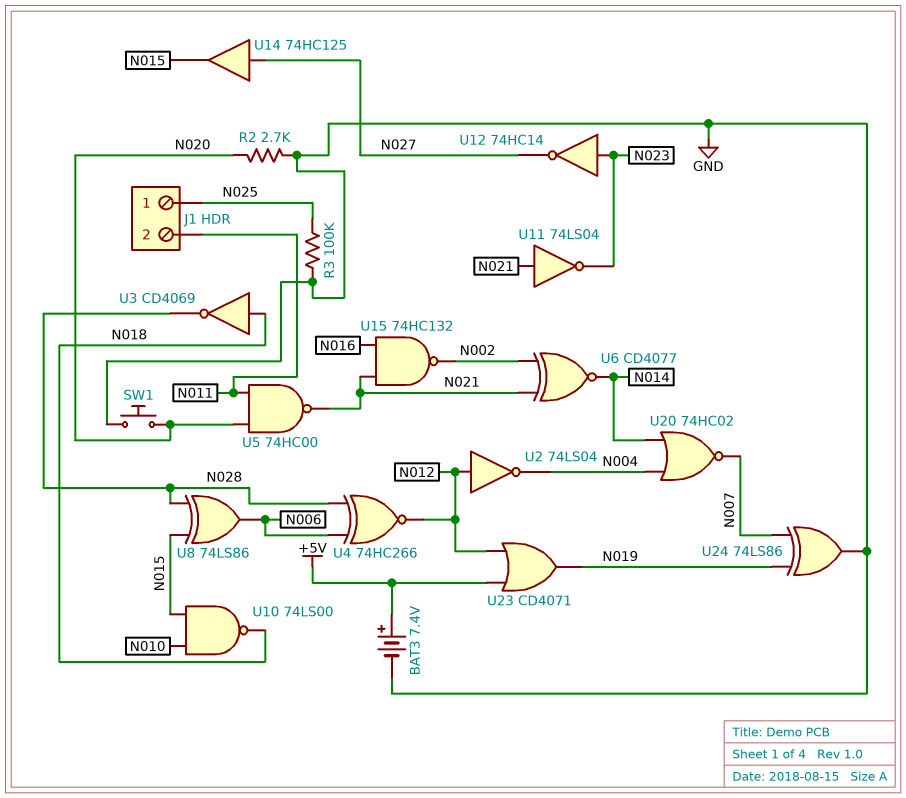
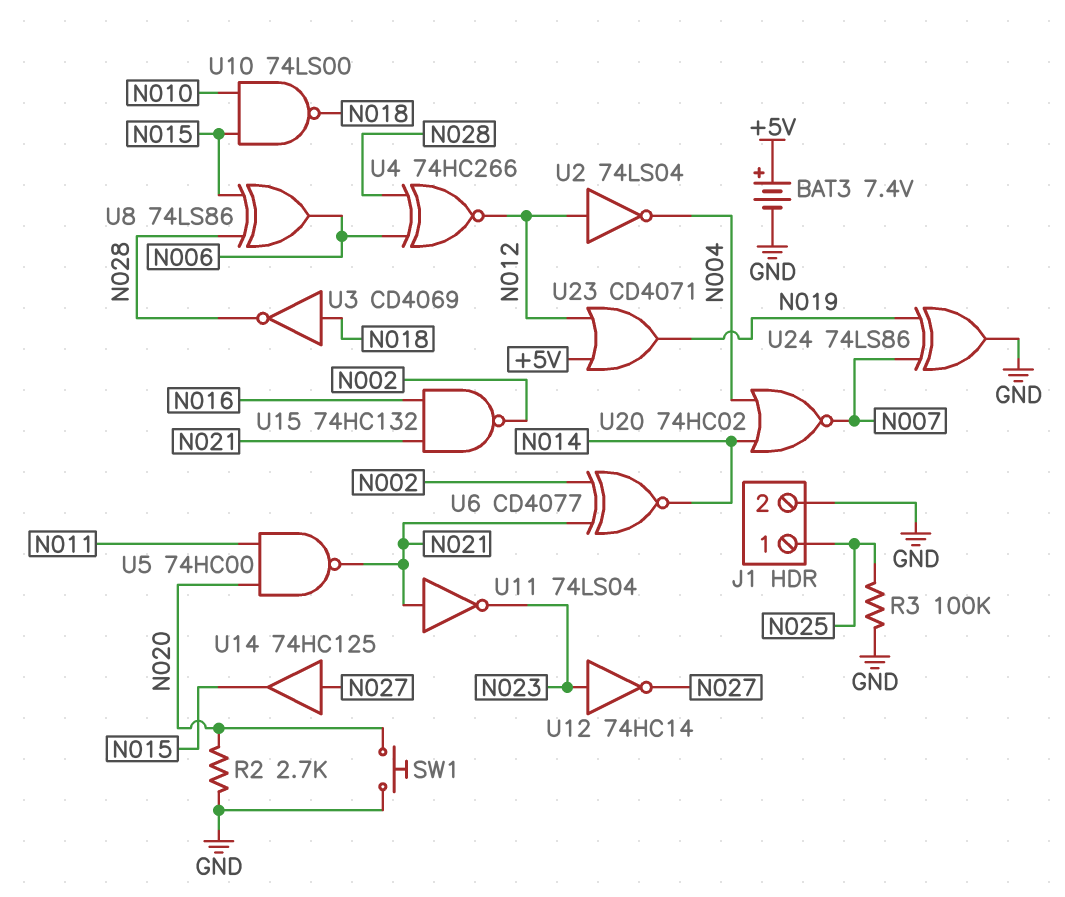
J1 pin 2: N011 -> GND

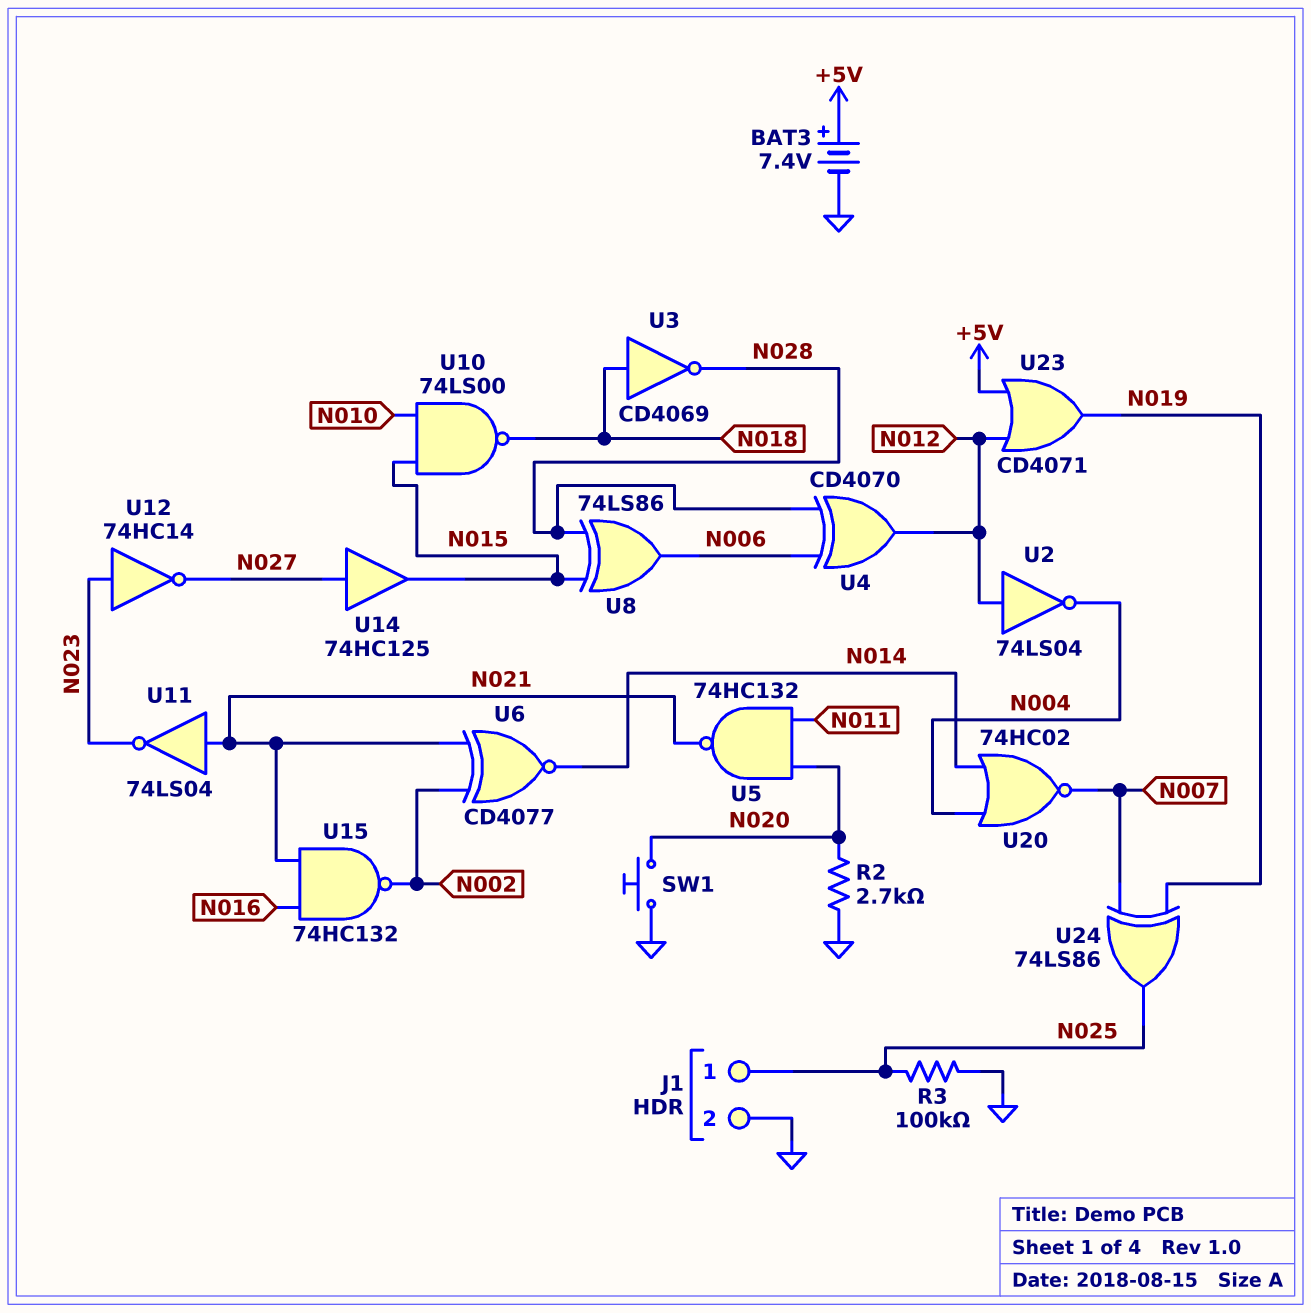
U4: XNOR 74HC266 (in N006, in N028, out N012) -> XOR CD4070 (in N006, in N028, out N012)
U5: NAND 74HC00 (in N011, in N020, out N021) -> NAND 74HC132 (in N011, in N020, out N021)
U24: XOR 74LS86 (in N007, in N019, out GND) -> XOR 74LS86 (in N007, in N019, out N025)

